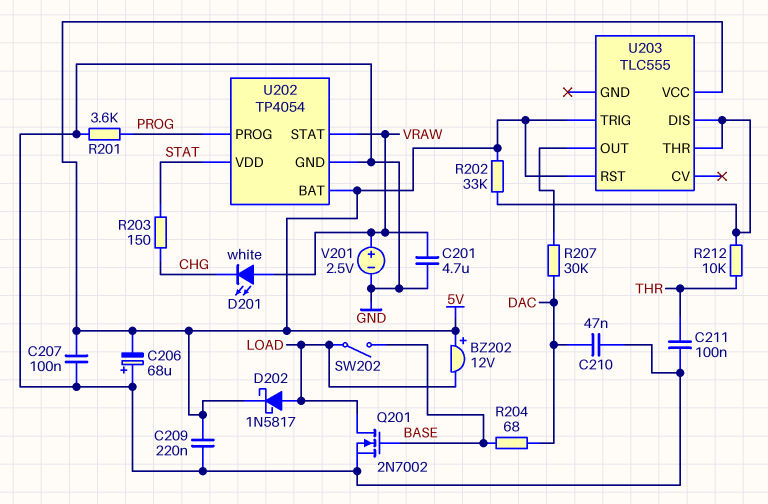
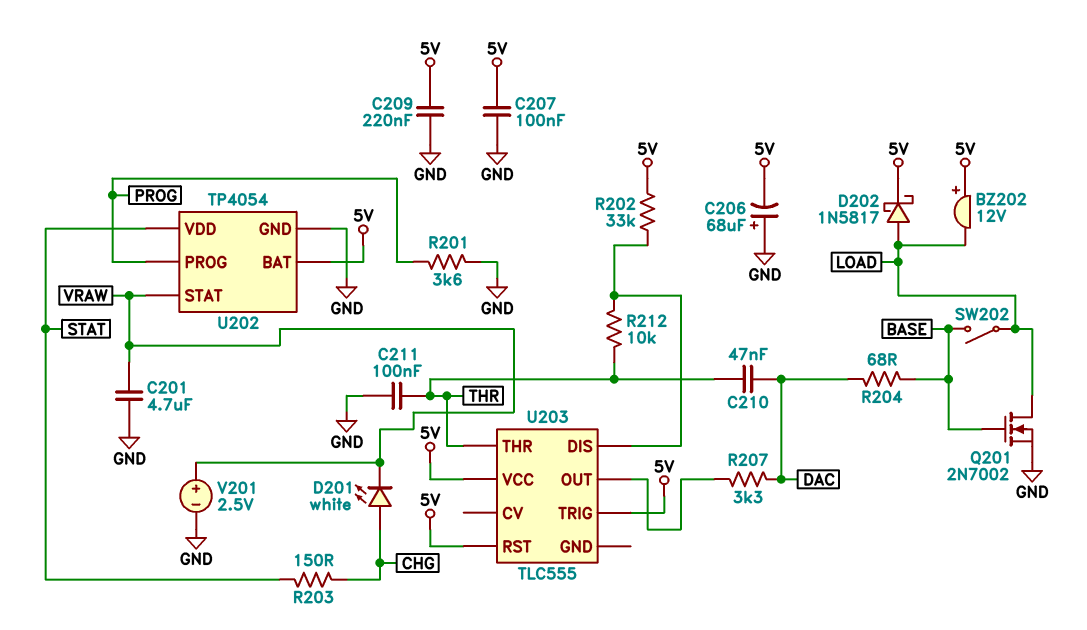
C210: 47nF (DAC, GND) -> 47nF (DAC, THR)
D201: LED white (A VRAW, K CHG) -> LED white (A CHG, K VRAW)
R207: 30k (DAC, U203/OUT) -> 3.3k (DAC, U203/OUT)
U203 pin THR: U203/DIS -> THR

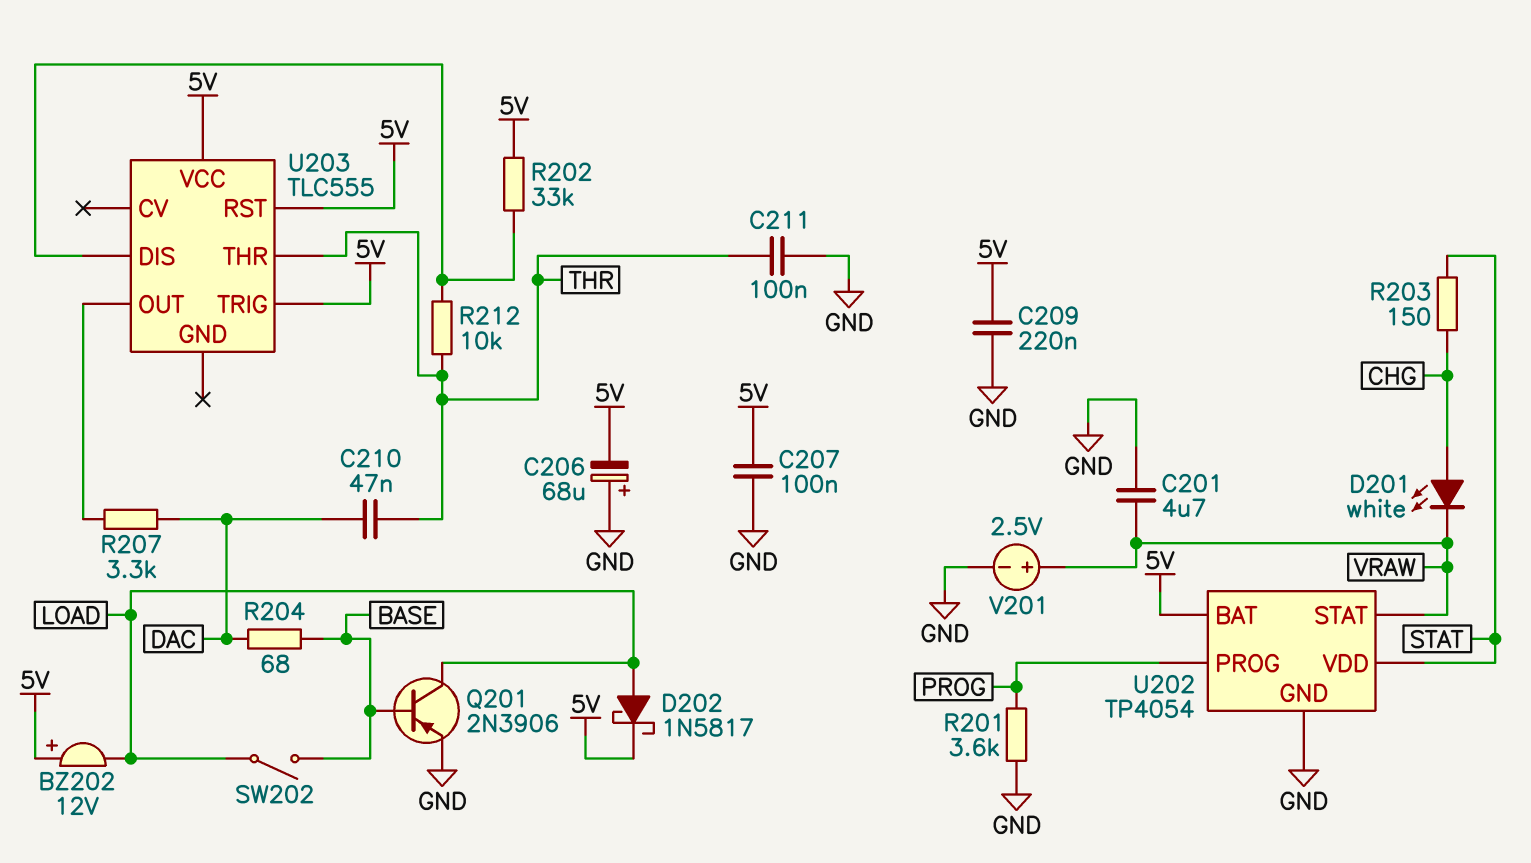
Q201: NMOS 2N7002 (G BASE, D LOAD, S GND) -> PNP 2N3906 (B BASE, C LOAD, E GND)

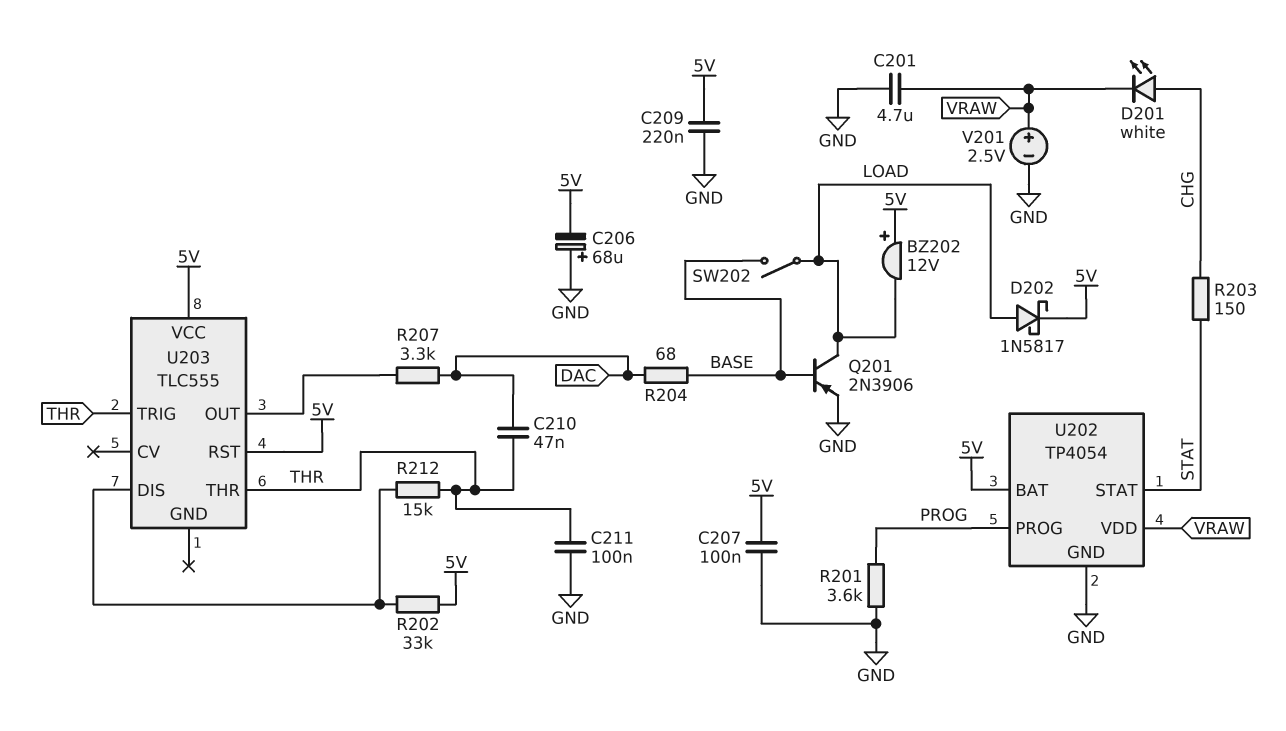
R212: 10k (THR, U203/DIS) -> 15k (THR, U203/DIS)
U202 pin STAT: VRAW -> STAT
U202 pin VDD: STAT -> VRAW
U203 pin TRIG: 5V -> THR

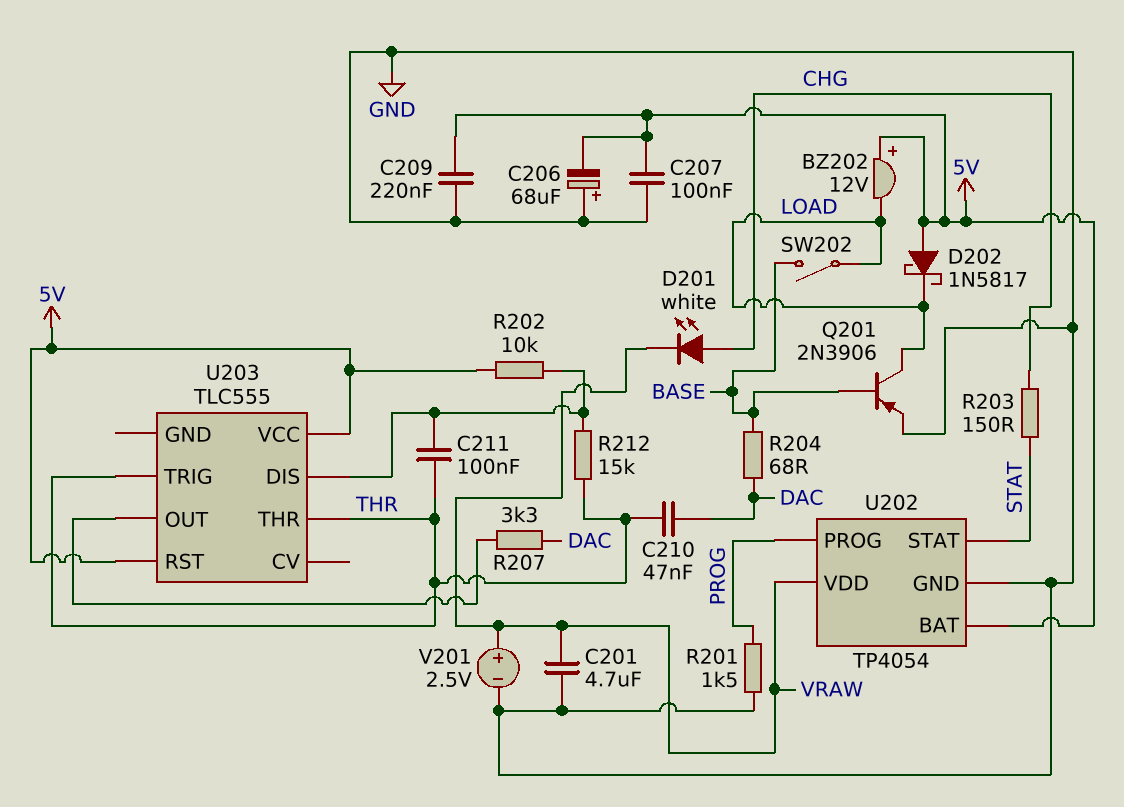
C211: 100nF (GND, THR) -> 100nF (THR, U203/DIS)
D202: schottky 1N5817 (A LOAD, K 5V) -> schottky 1N5817 (A 5V, K LOAD)
R201: 3.6k (GND, PROG) -> 1.5k (GND, PROG)
R202: 33k (5V, U203/DIS) -> 10k (5V, U203/DIS)

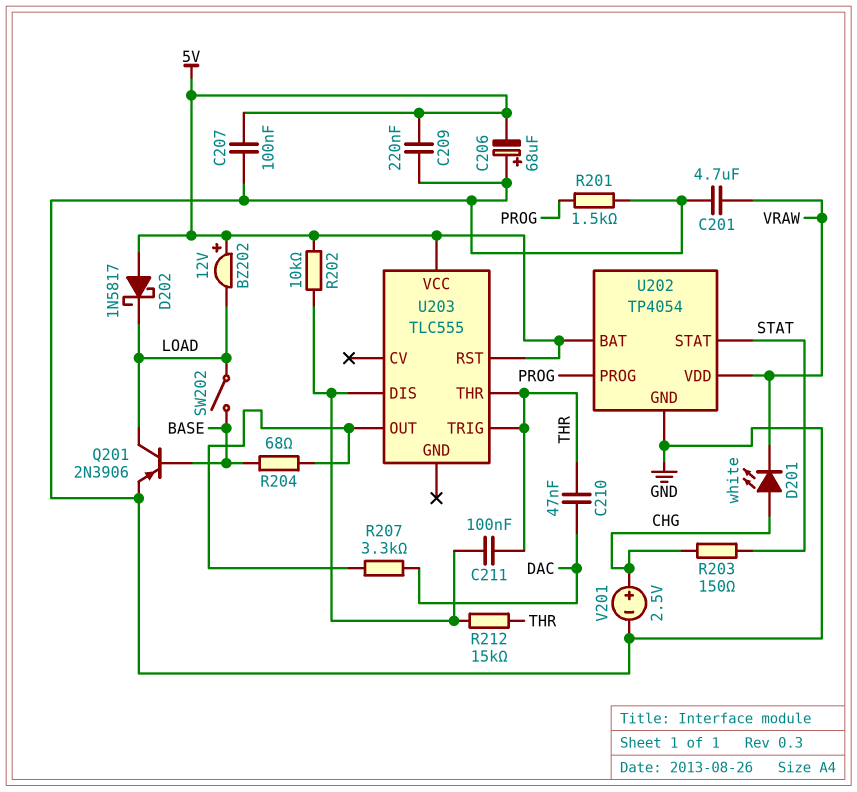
R204: 68 (BASE, DAC) -> 68 (BASE, U203/OUT)
V201: 2.5V (plus VRAW, minus GND) -> 2.5V (plus CHG, minus GND)

